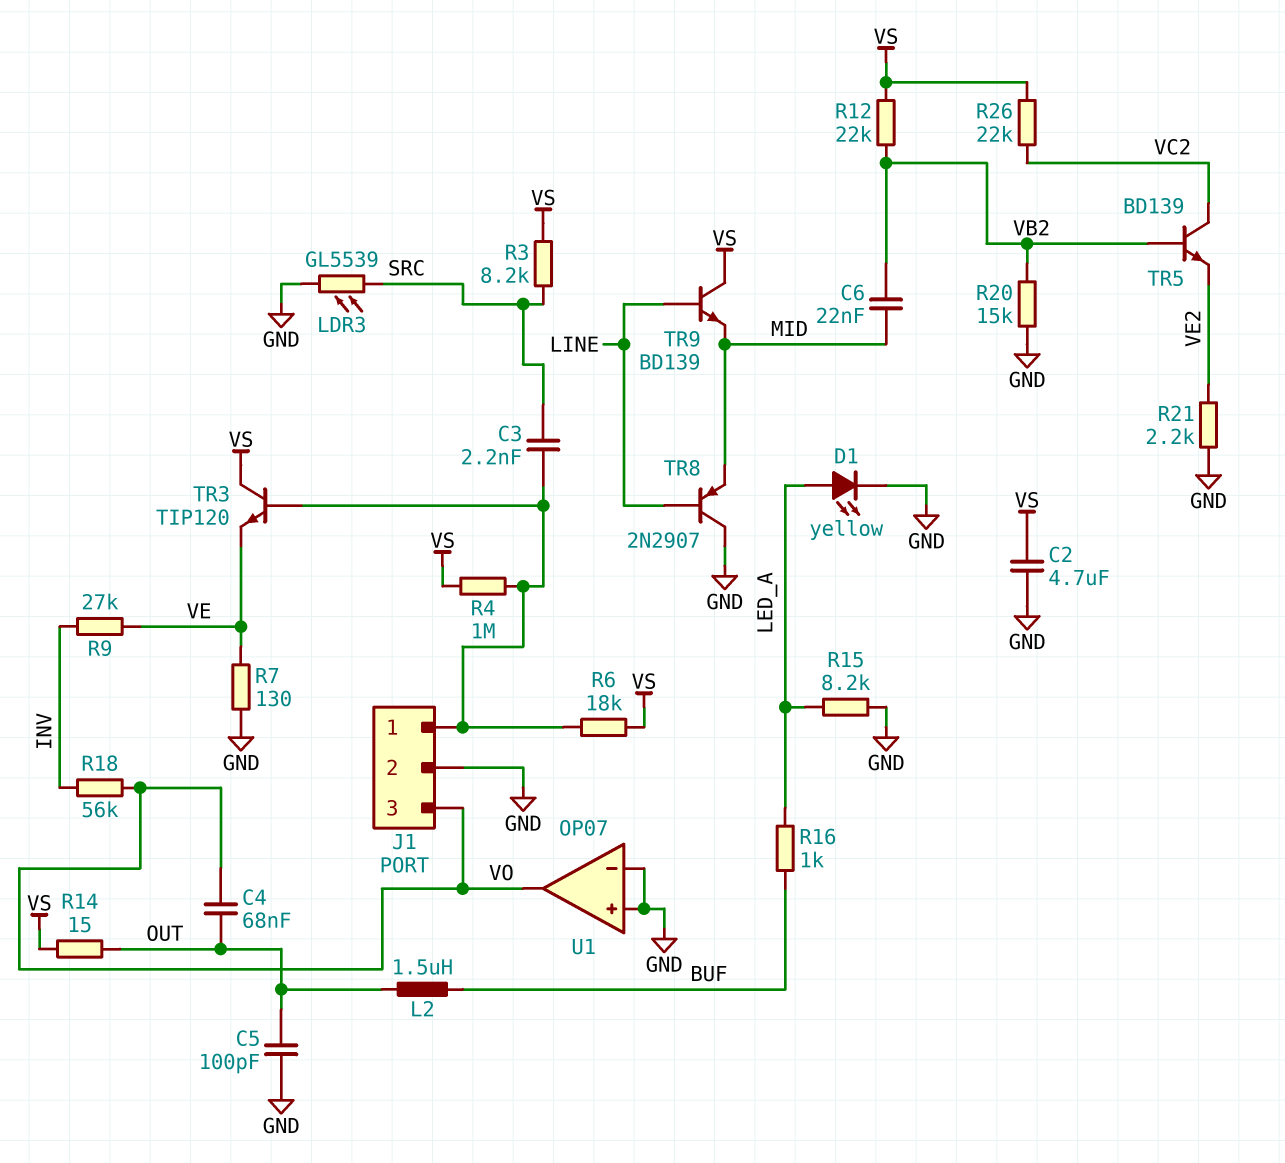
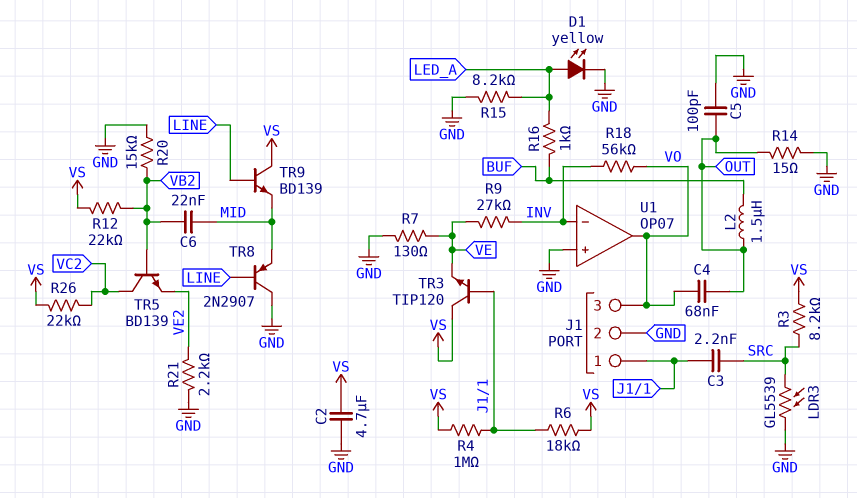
R14: 15 (OUT, VS) -> 15 (GND, OUT)
U1 pin in-: GND -> INV

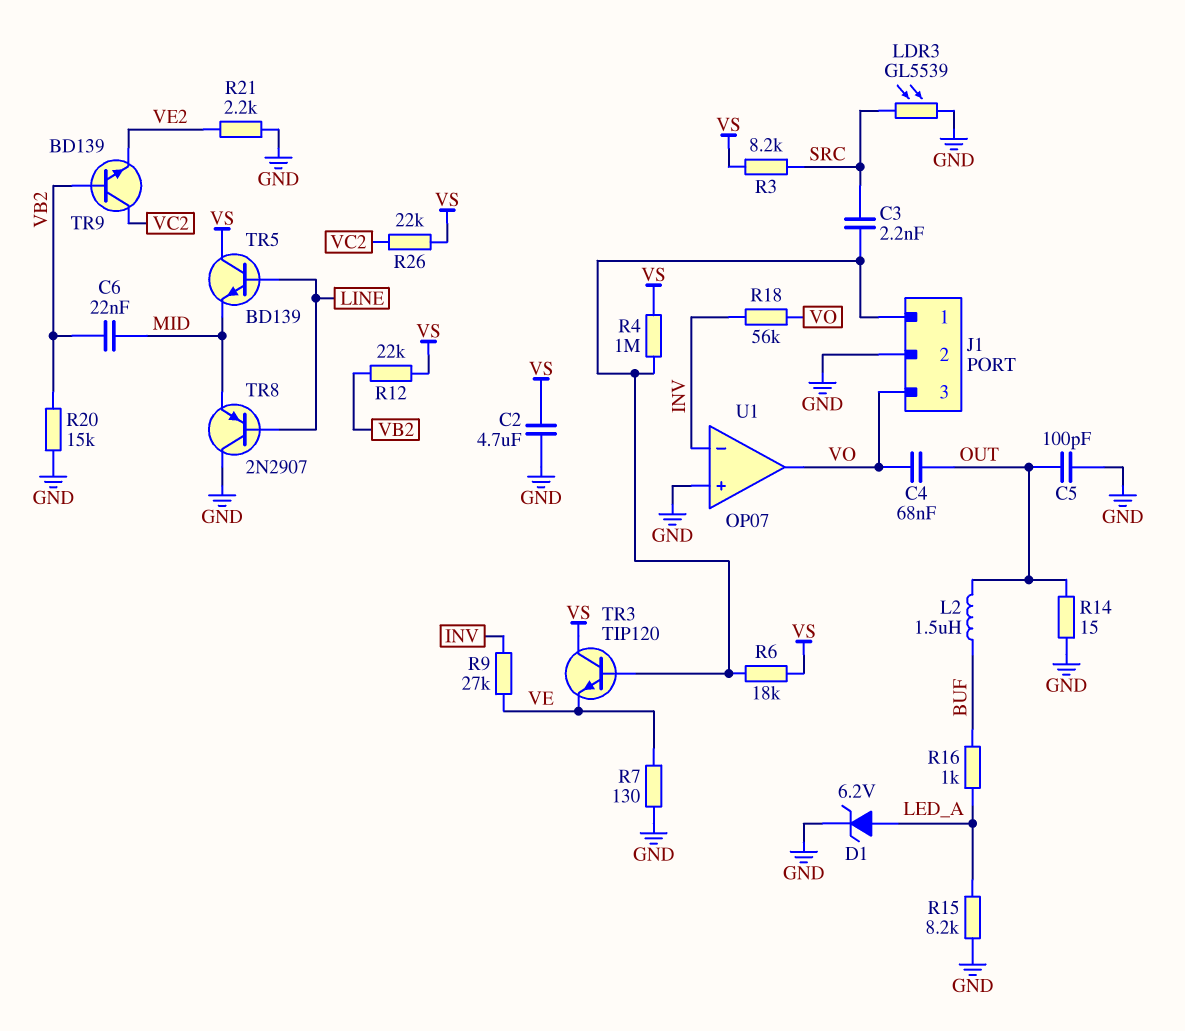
D1: LED yellow (A LED_A, K GND) -> zener 6.2V (A LED_A, K GND)
TR5: NPN BD139 (B VB2, C VC2, E VE2) -> NPN BD139 (B LINE, C VS, E MID)
TR9: NPN BD139 (B LINE, C VS, E MID) -> NPN BD139 (B VB2, C VC2, E VE2)

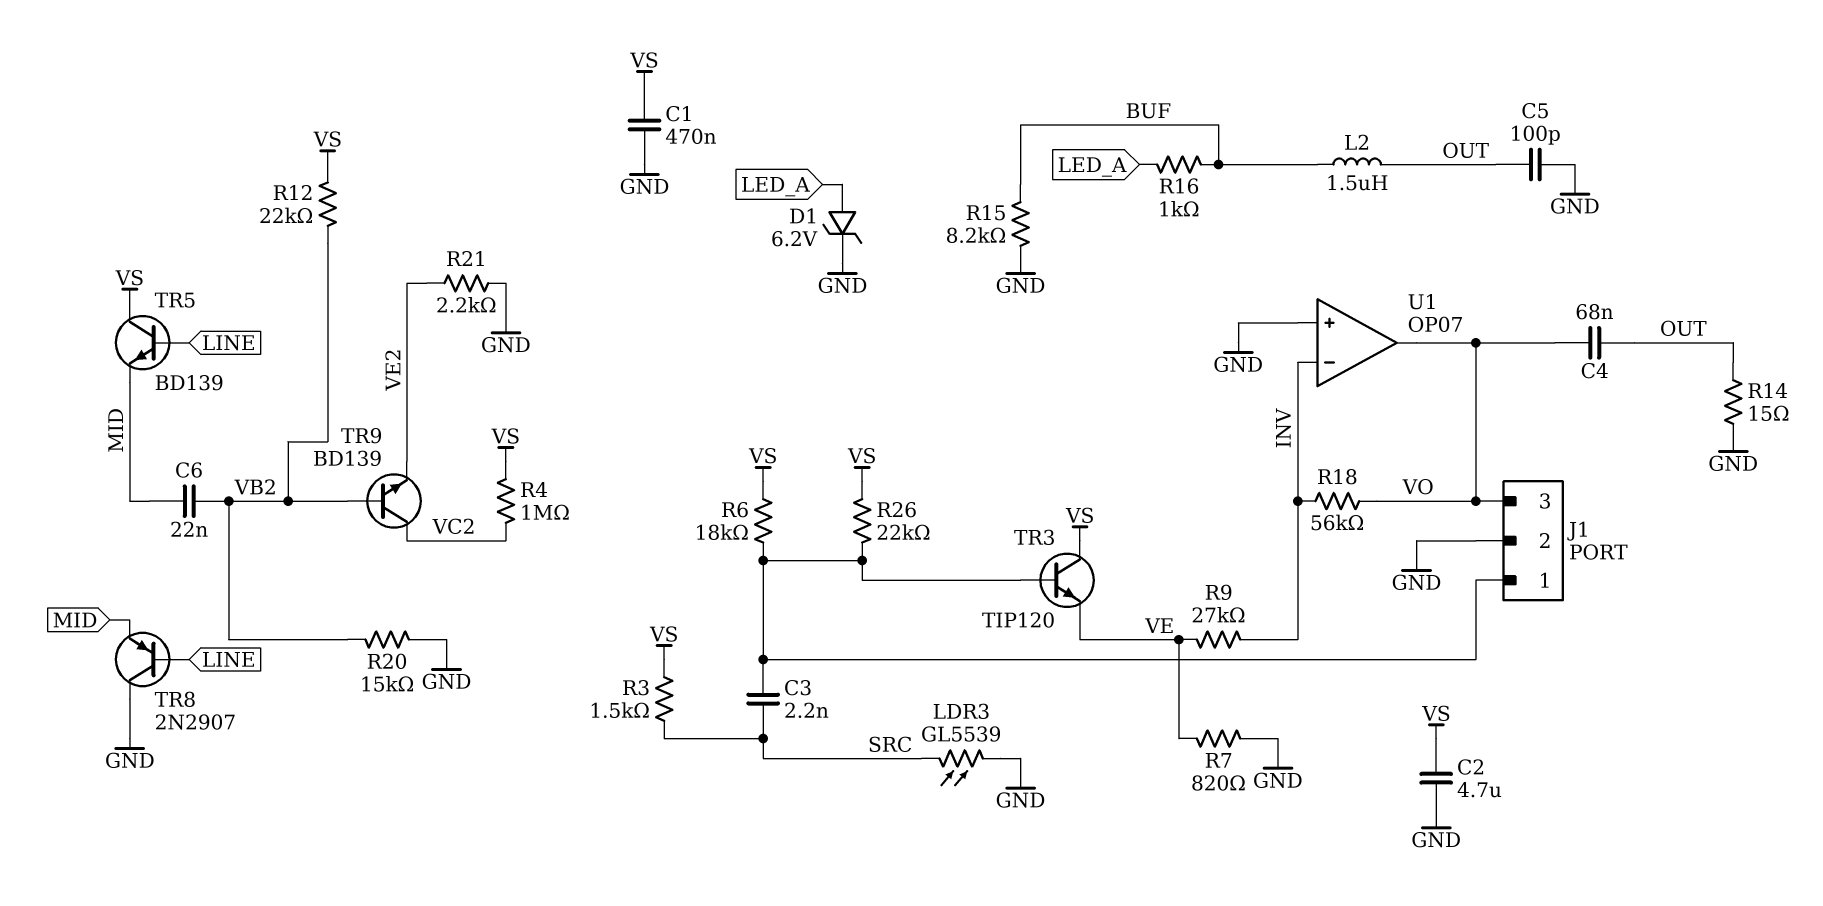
C1: none -> 470nF (GND, VS)
R3: 8.2k (SRC, VS) -> 1.5k (SRC, VS)
R4: 1M (J1/1, VS) -> 1M (VC2, VS)
R7: 130 (GND, VE) -> 820 (GND, VE)
R15: 8.2k (GND, LED_A) -> 8.2k (BUF, GND)
R26: 22k (VC2, VS) -> 22k (J1/1, VS)

